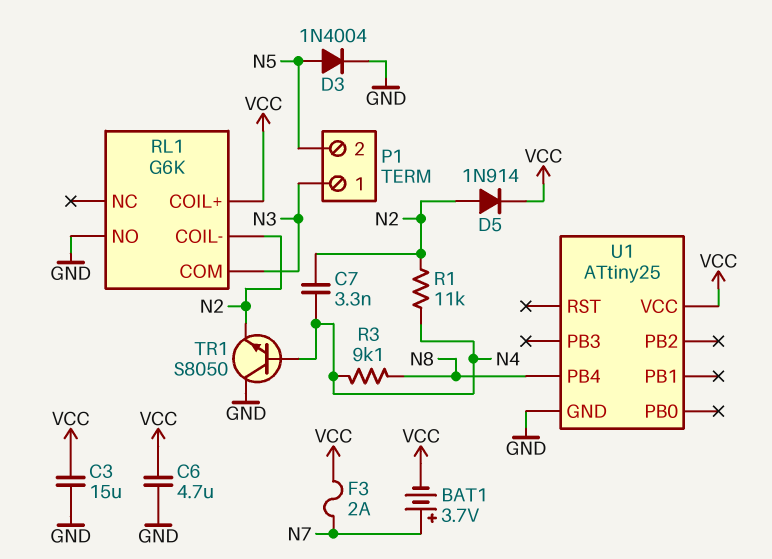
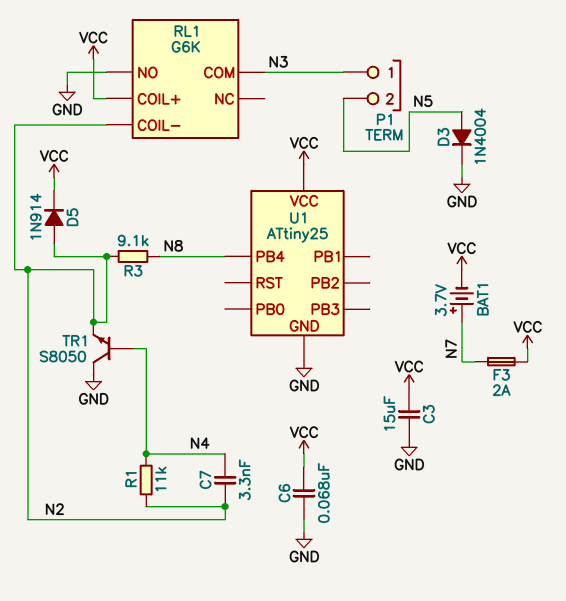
C6: 4.7uF (GND, VCC) -> 68nF (GND, VCC)
R3: 9.1k (N4, N8) -> 9.1k (N2, N8)

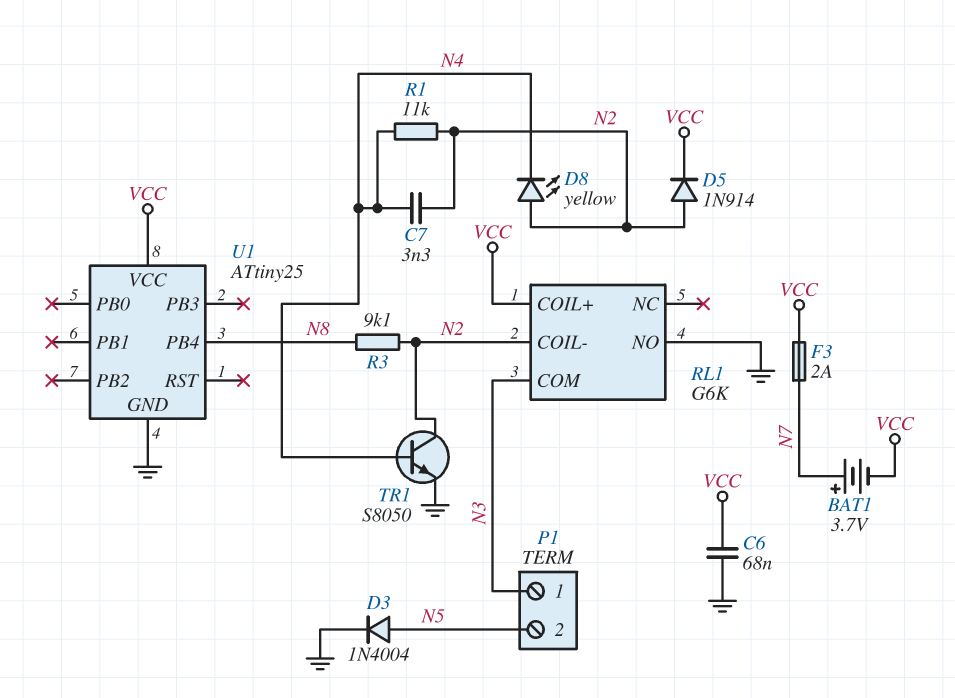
C3: 15uF (GND, VCC) -> none
D8: none -> LED yellow (A N2, K N4)
TR1: NPN S8050 (B N4, C GND, E N2) -> NPN S8050 (B N4, C N2, E GND)

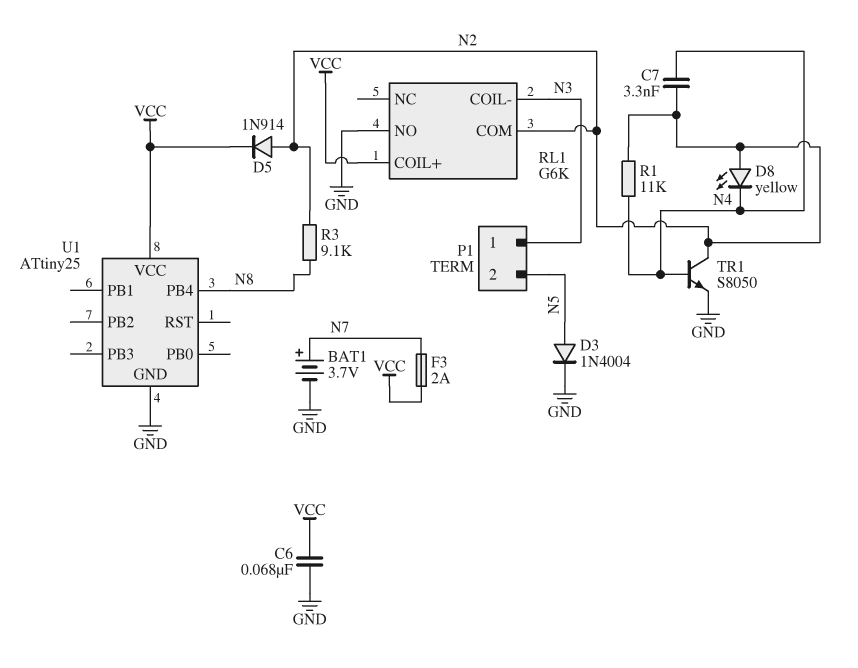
BAT1: 3.7V (plus N7, minus VCC) -> 3.7V (plus N7, minus GND)
RL1 pin COIL-: N2 -> N3
RL1 pin COM: N3 -> N2

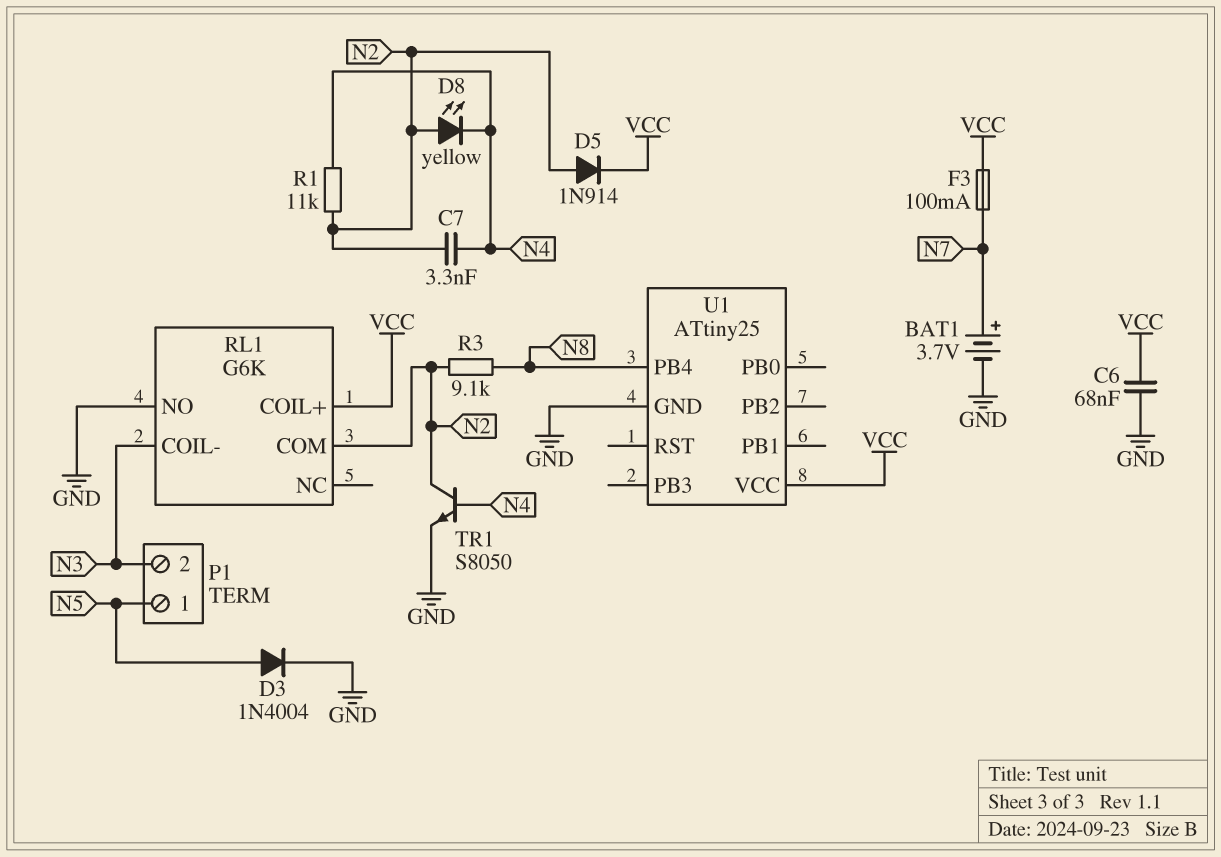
F3: 2A (N7, VCC) -> 100mA (N7, VCC)
P1 pin 1: N3 -> N5
P1 pin 2: N5 -> N3

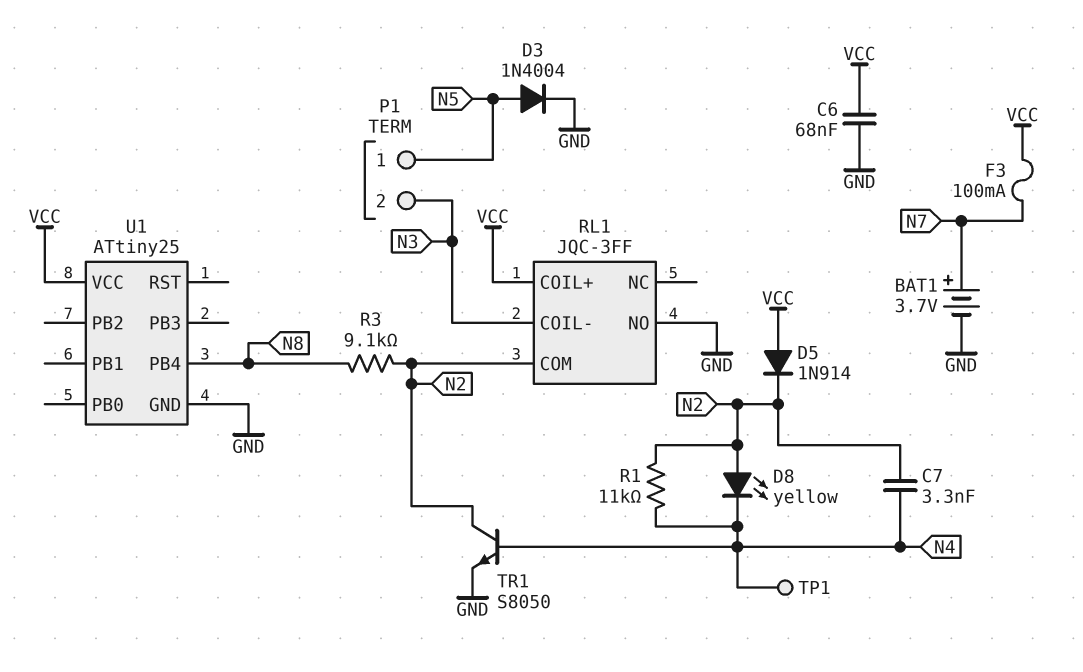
D5: diode 1N914 (A N2, K VCC) -> diode 1N914 (A VCC, K N2)
RL1: G6K -> JQC-3FF
TP1: none -> test point (N4)

